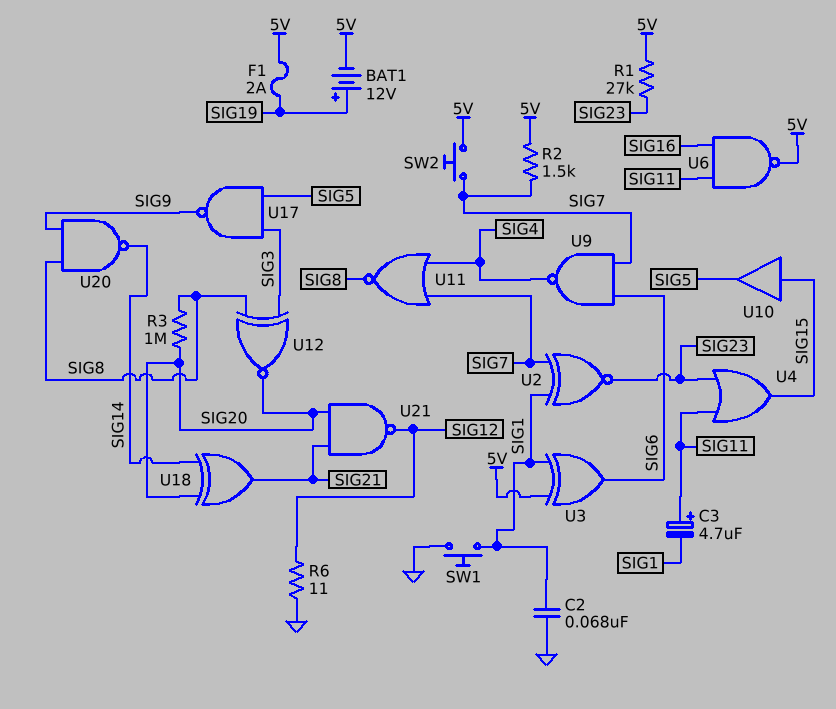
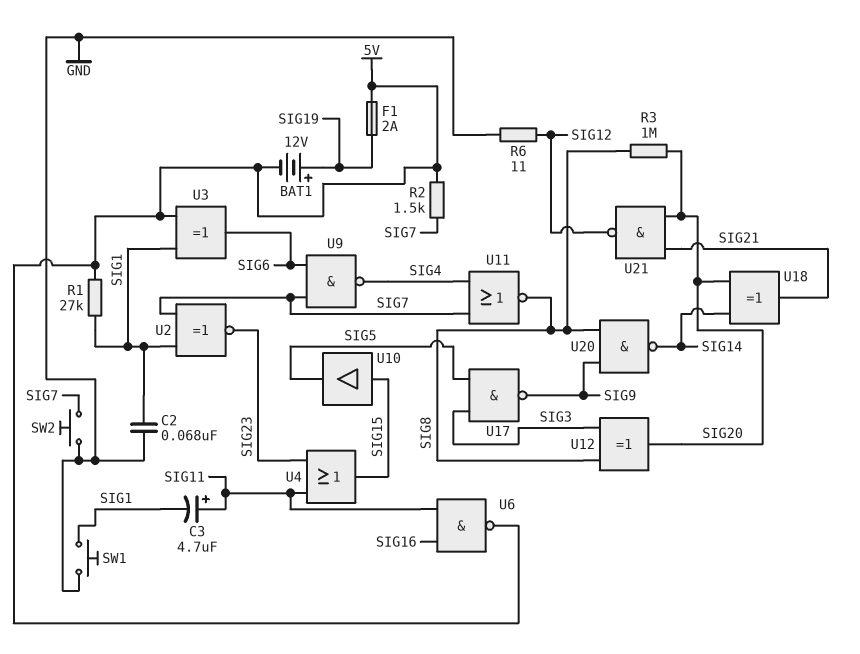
R1: 27k (5V, SIG23) -> 27k (5V, SIG1)
SW2: button (5V, SIG7) -> button (GND, SIG7)
U12: XNOR (in SIG3, in SIG8, out SIG20) -> XOR (in SIG3, in SIG8, out SIG20)

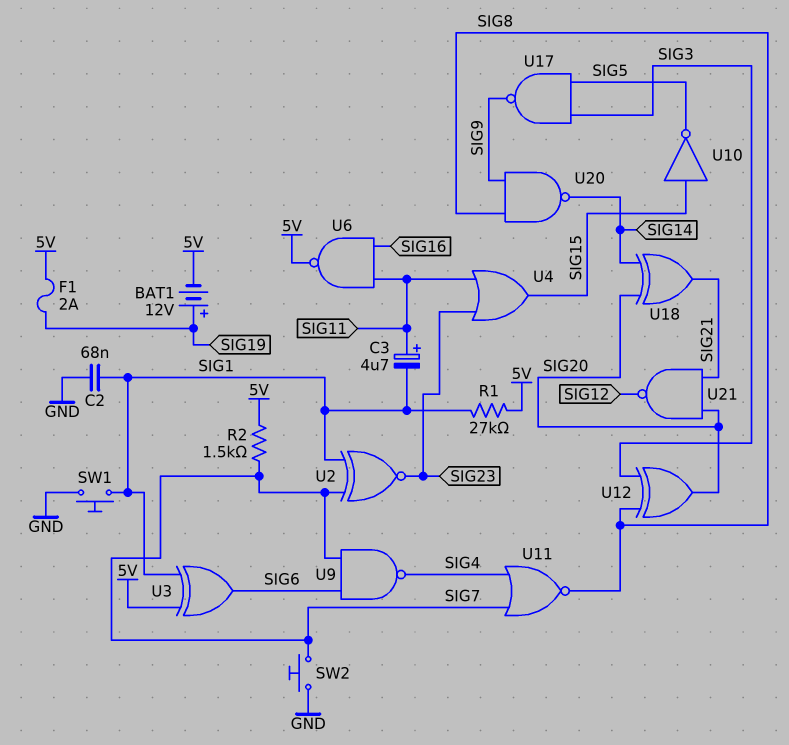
R3: 1M (SIG8, SIG20) -> none
R6: 11 (GND, SIG12) -> none
U10: buffer (in SIG15, out SIG5) -> NOT (in SIG15, out SIG5)

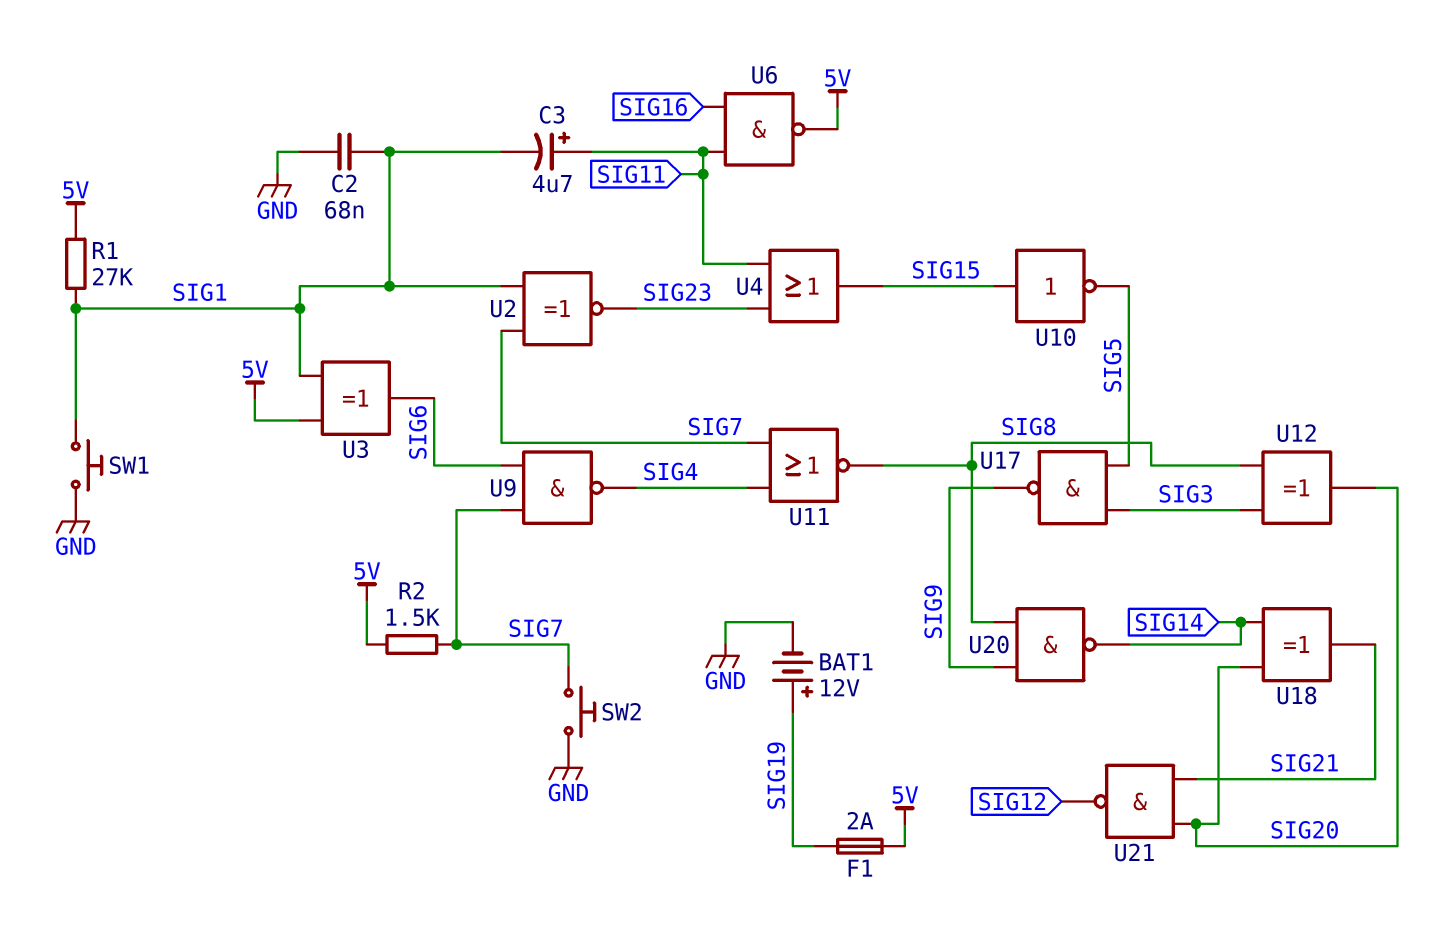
BAT1: 12V (plus SIG19, minus 5V) -> 12V (plus SIG19, minus GND)

